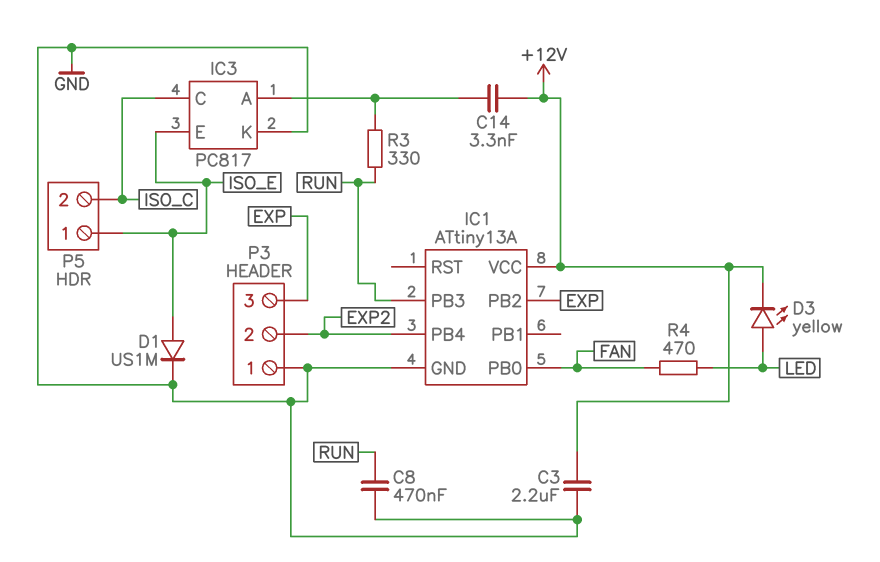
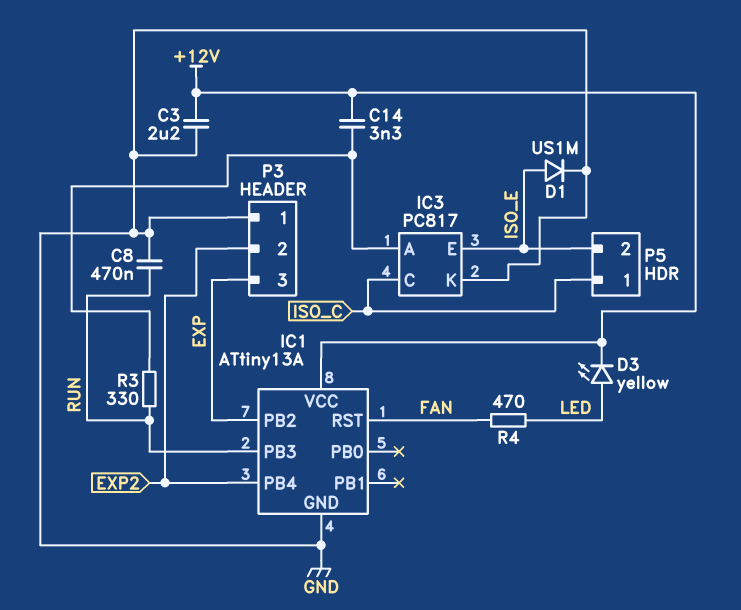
IC1 pin PB0: FAN -> none
IC1 pin RST: none -> FAN
P5 pin 1: ISO_E -> ISO_C
P5 pin 2: ISO_C -> ISO_E

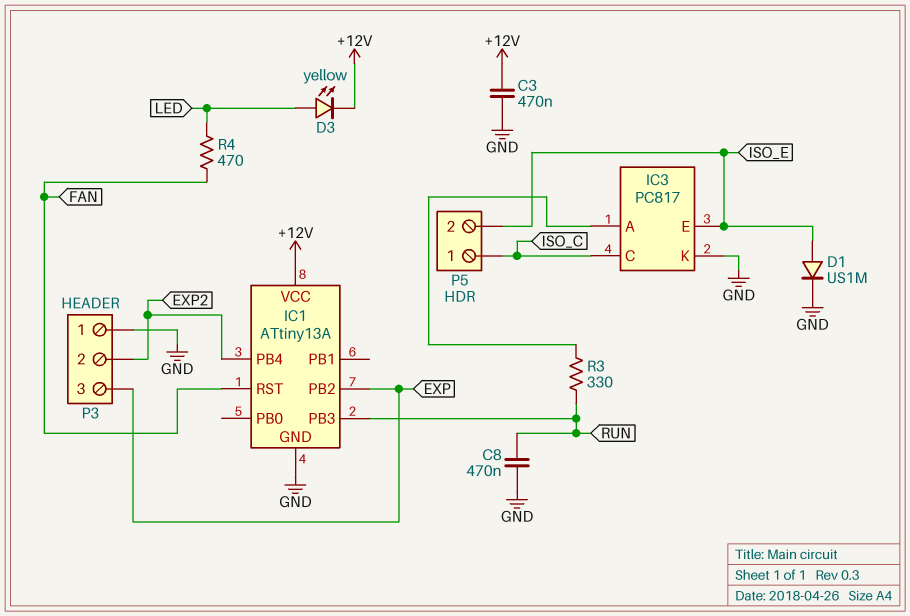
C3: 2.2uF (+12V, GND) -> 470nF (+12V, GND)
C14: 3.3nF (+12V, IC3/A) -> none

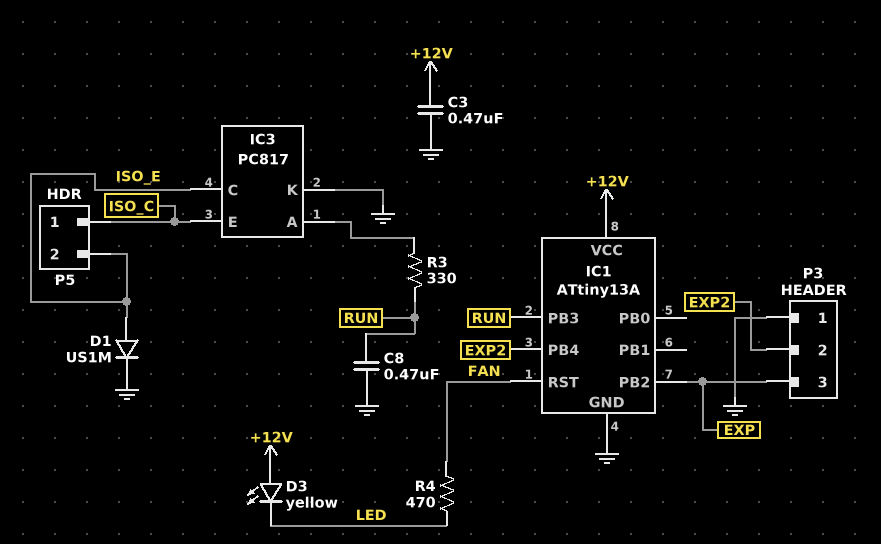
D3: LED yellow (A LED, K +12V) -> LED yellow (A +12V, K LED)
IC3 pin C: ISO_C -> ISO_E
IC3 pin E: ISO_E -> ISO_C

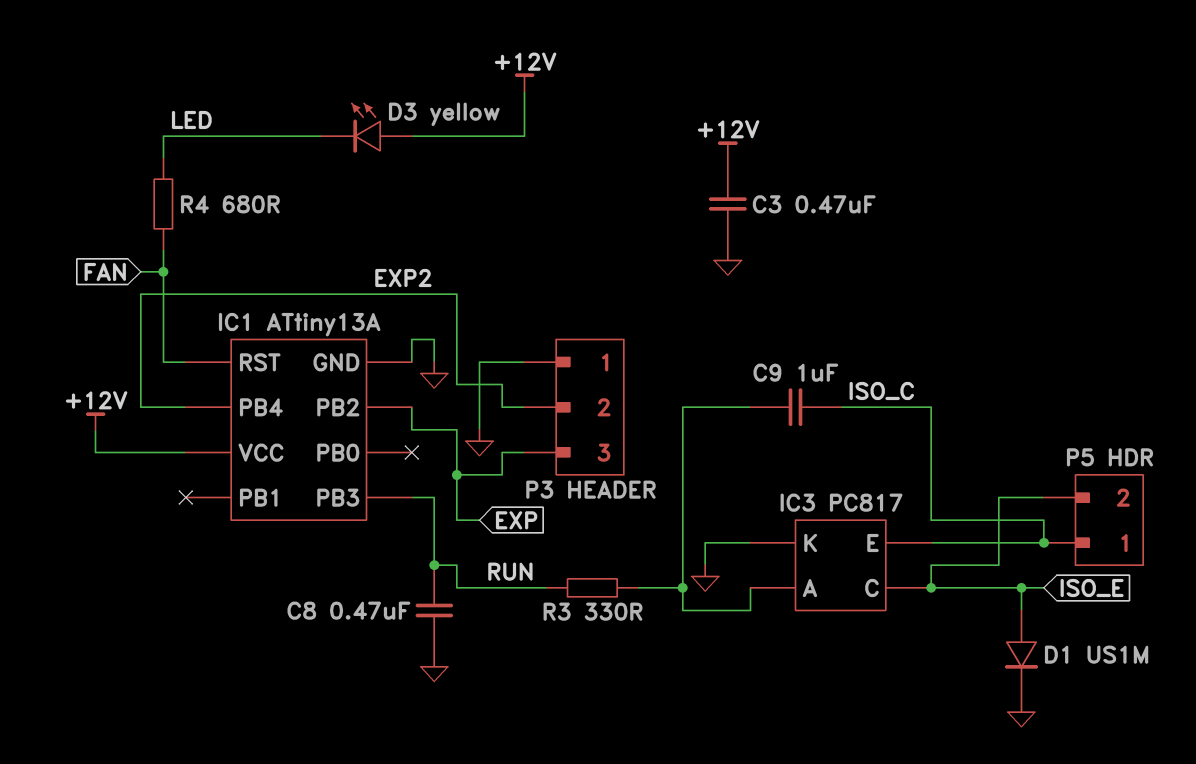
C9: none -> 1uF (IC3/A, ISO_C)
R4: 470 (FAN, LED) -> 680 (FAN, LED)

